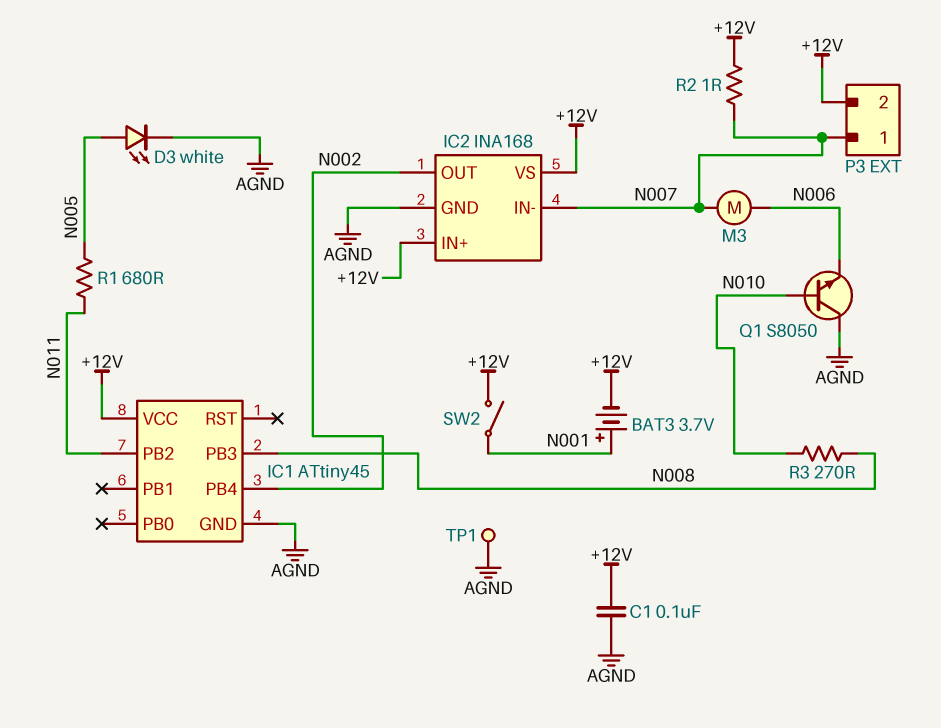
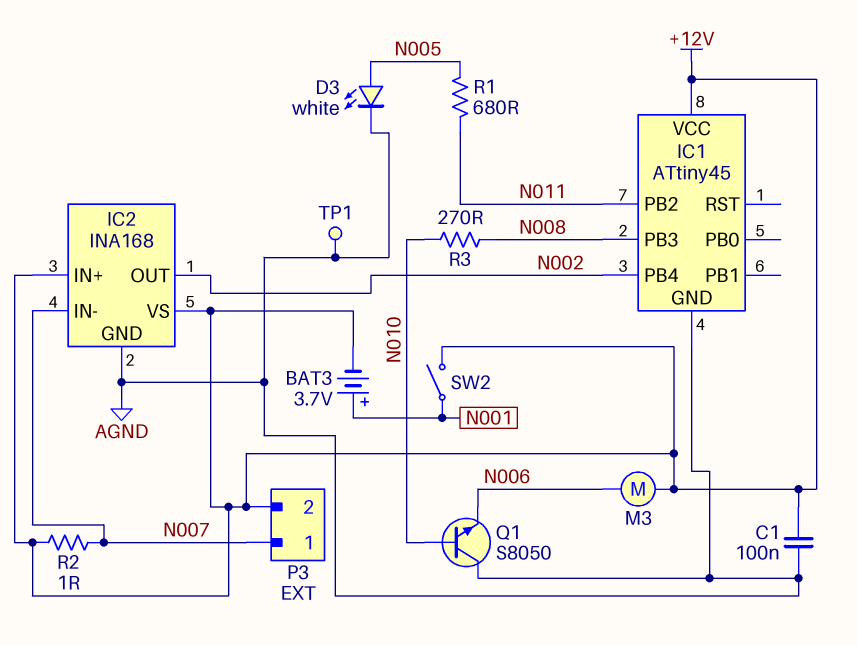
M3: motor (N006, N007) -> motor (+12V, N006)

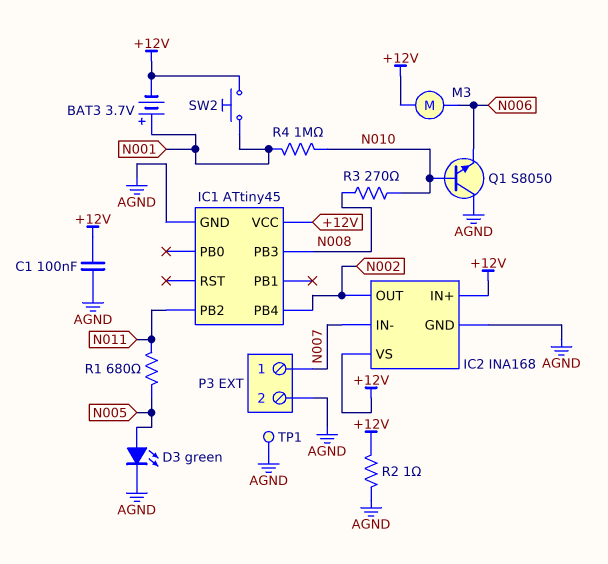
D3: LED white (A N005, K AGND) -> LED green (A N005, K AGND)
P3 pin 2: +12V -> AGND
R2: 1 (+12V, N007) -> 1 (+12V, AGND)
R4: none -> 1M (N001, N010)
SW2: switch (+12V, N001) -> button (+12V, N001)

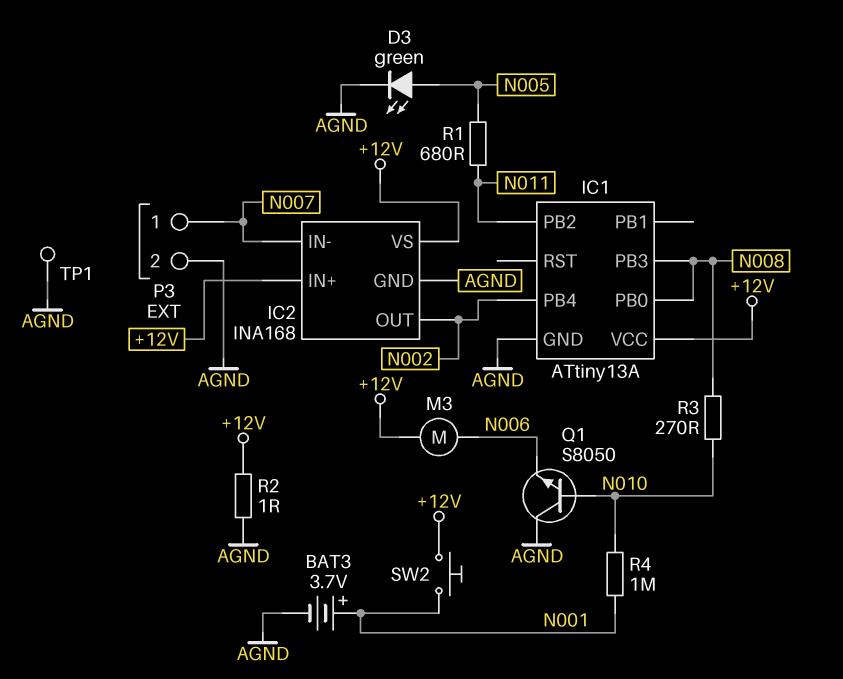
BAT3: 3.7V (plus N001, minus +12V) -> 3.7V (plus N001, minus AGND)
C1: 100nF (+12V, AGND) -> none
IC1: ATtiny45 -> ATtiny13A
IC1 pin PB0: none -> N008

